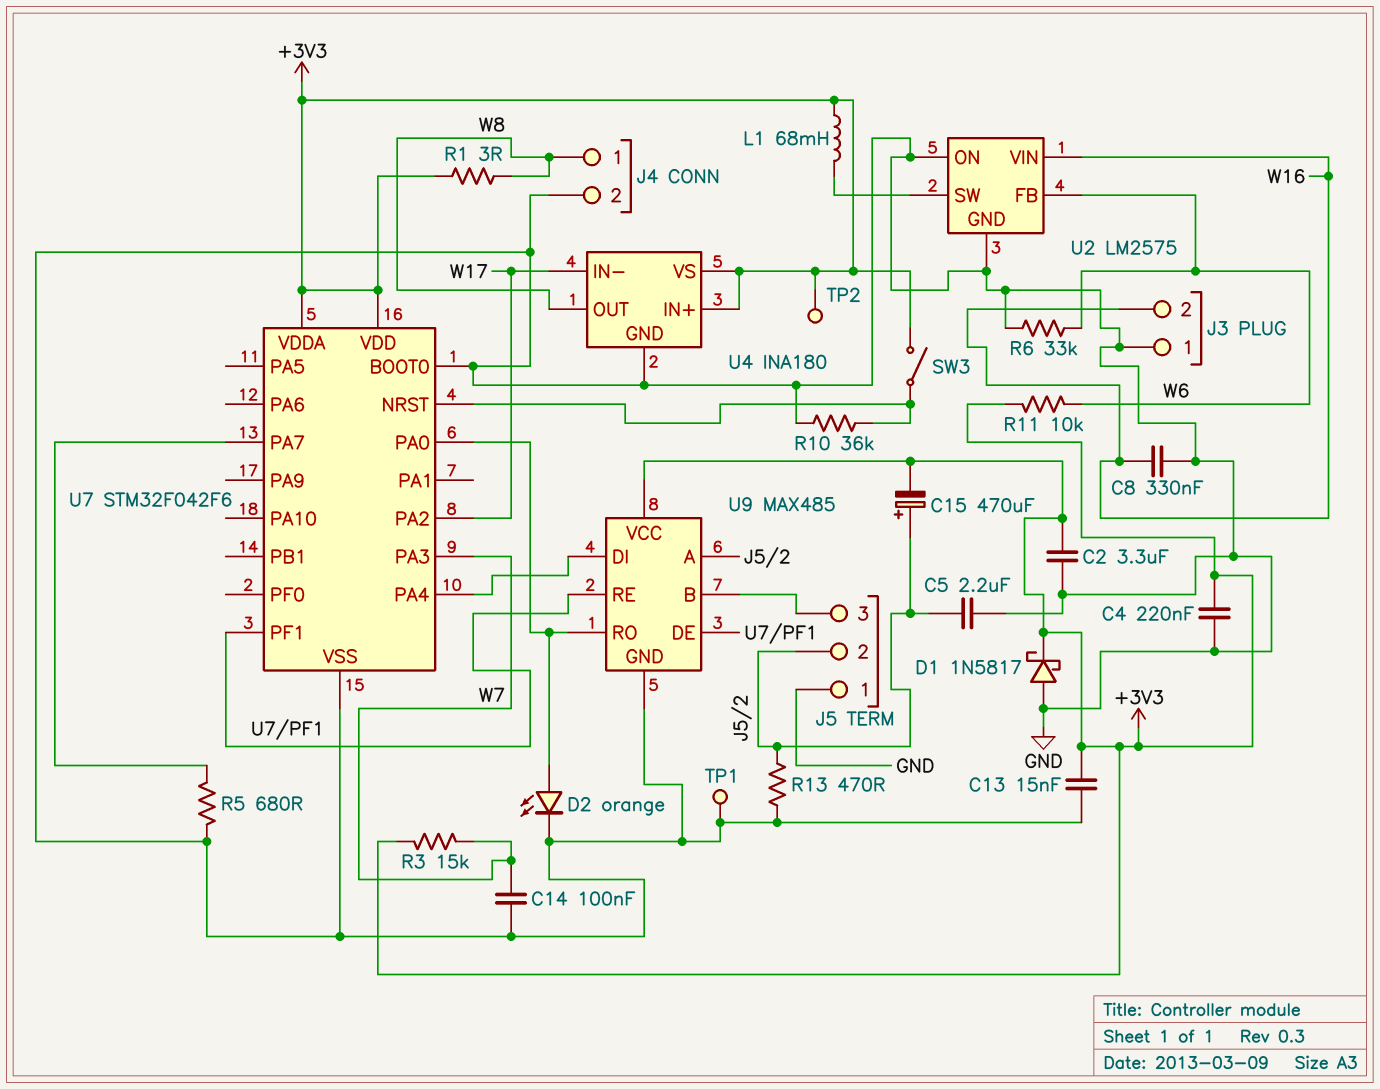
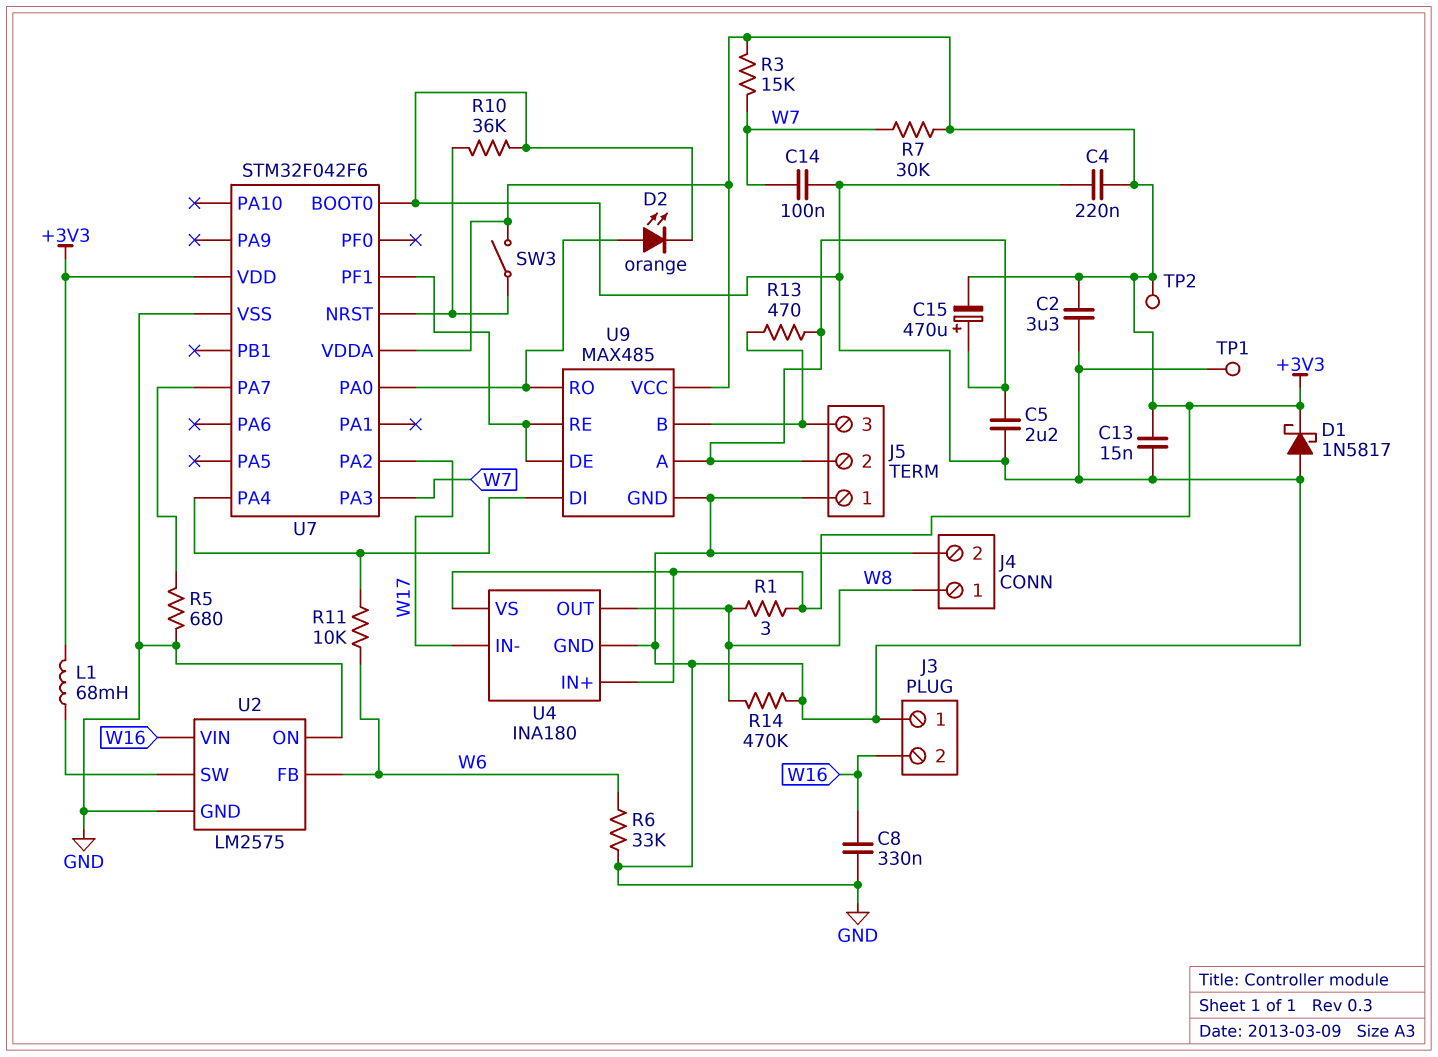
R7: none -> 30k (+3V3, W7)
R11: 10k (+3V3, W6) -> 10k (U7/PA4, W6)
R13: 470 (GND, J5/2) -> 470 (J5/2, J5/3)
R14: none -> 470k (GND, W8)

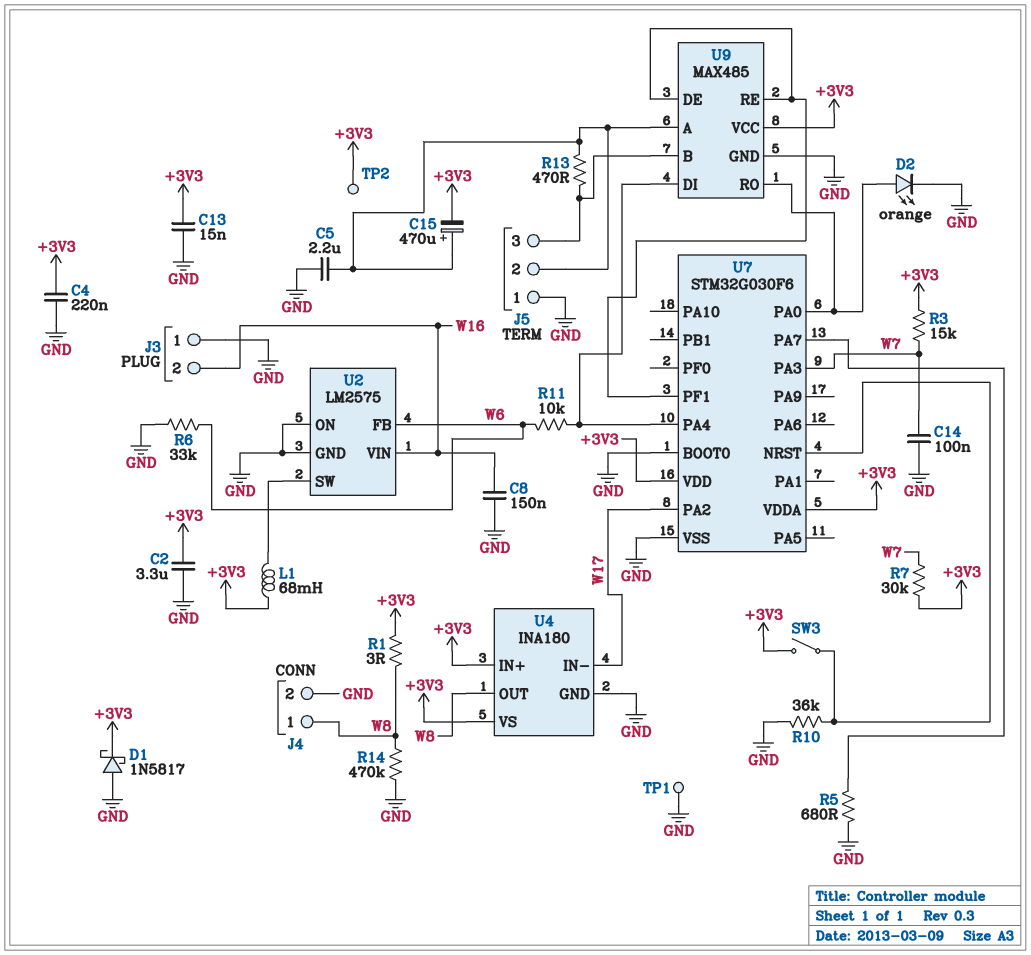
C8: 330nF (GND, W16) -> 150nF (GND, W16)
U7: STM32F042F6 -> STM32G030F6

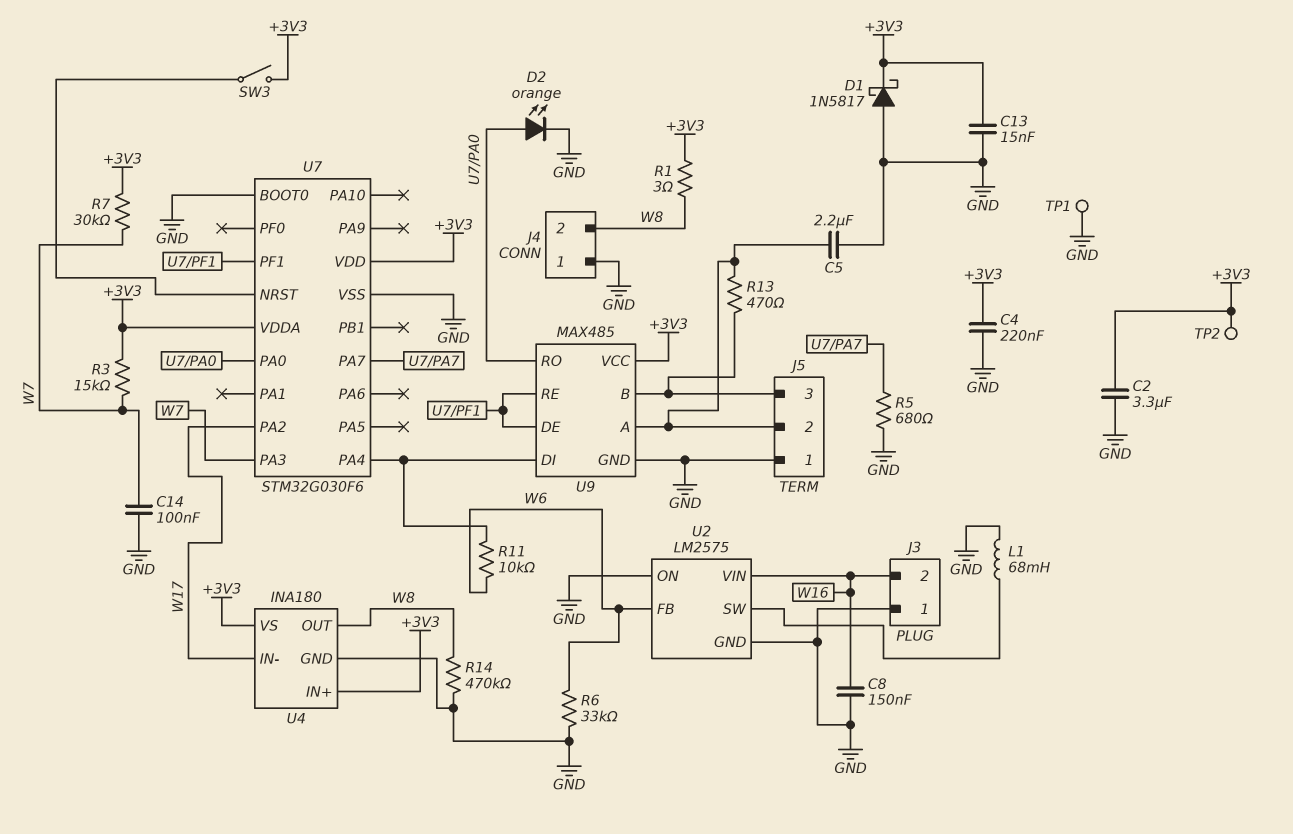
C15: 470uF (plus J5/2, minus +3V3) -> none
J4 pin 1: W8 -> GND
J4 pin 2: GND -> W8
L1: 68mH (+3V3, U2/SW) -> 68mH (GND, U2/SW)
R10: 36k (GND, U7/NRST) -> none

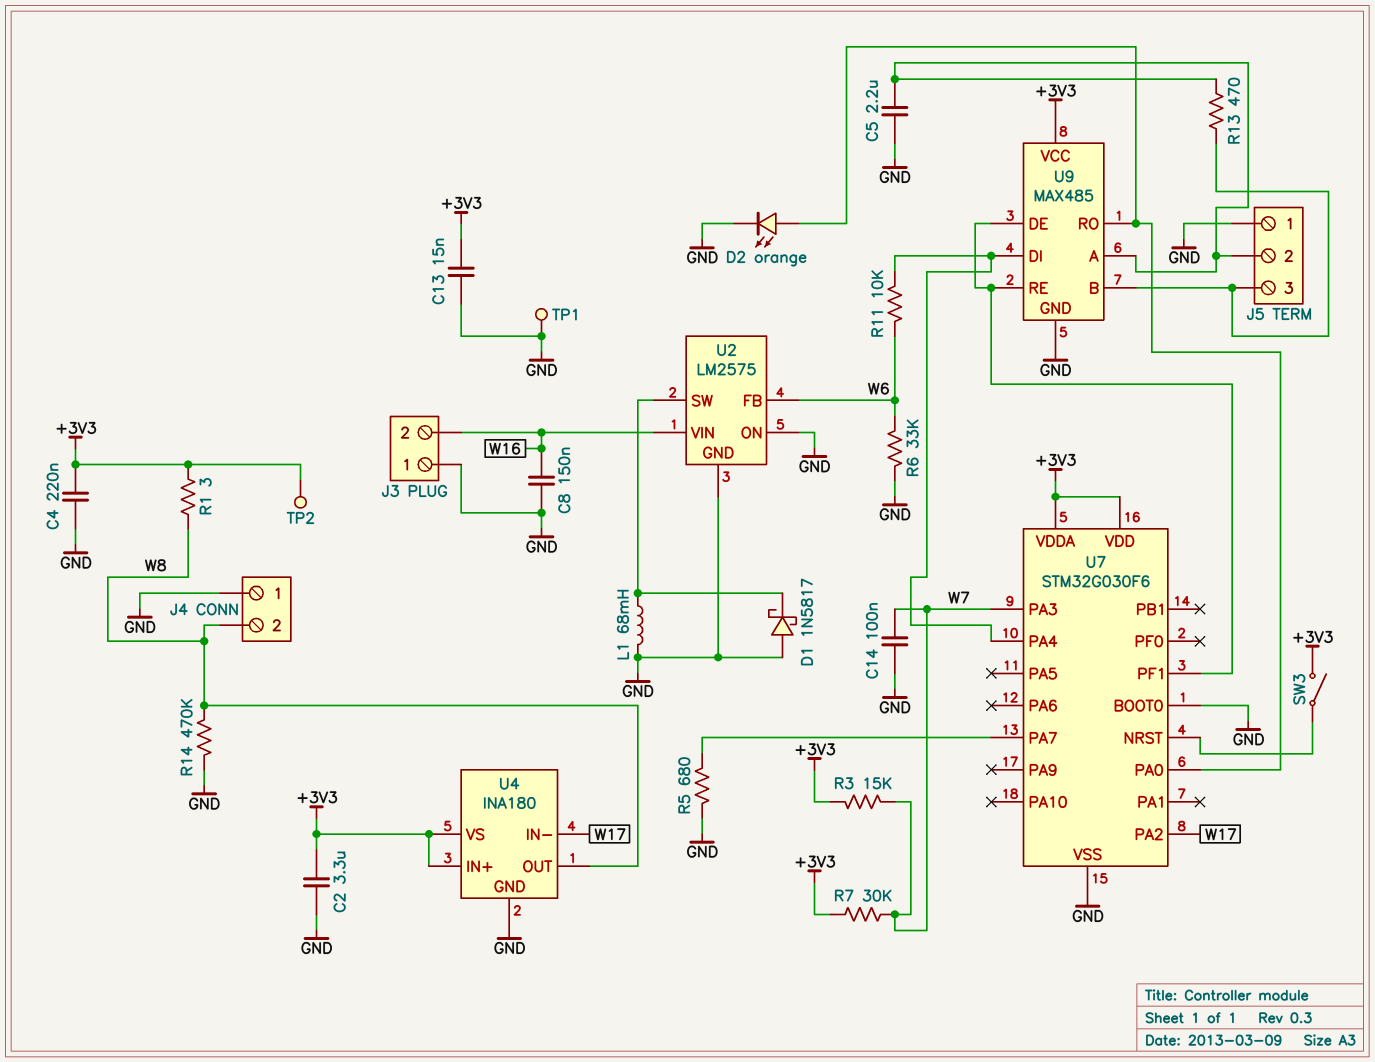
D1: schottky 1N5817 (A GND, K +3V3) -> schottky 1N5817 (A GND, K U2/SW)

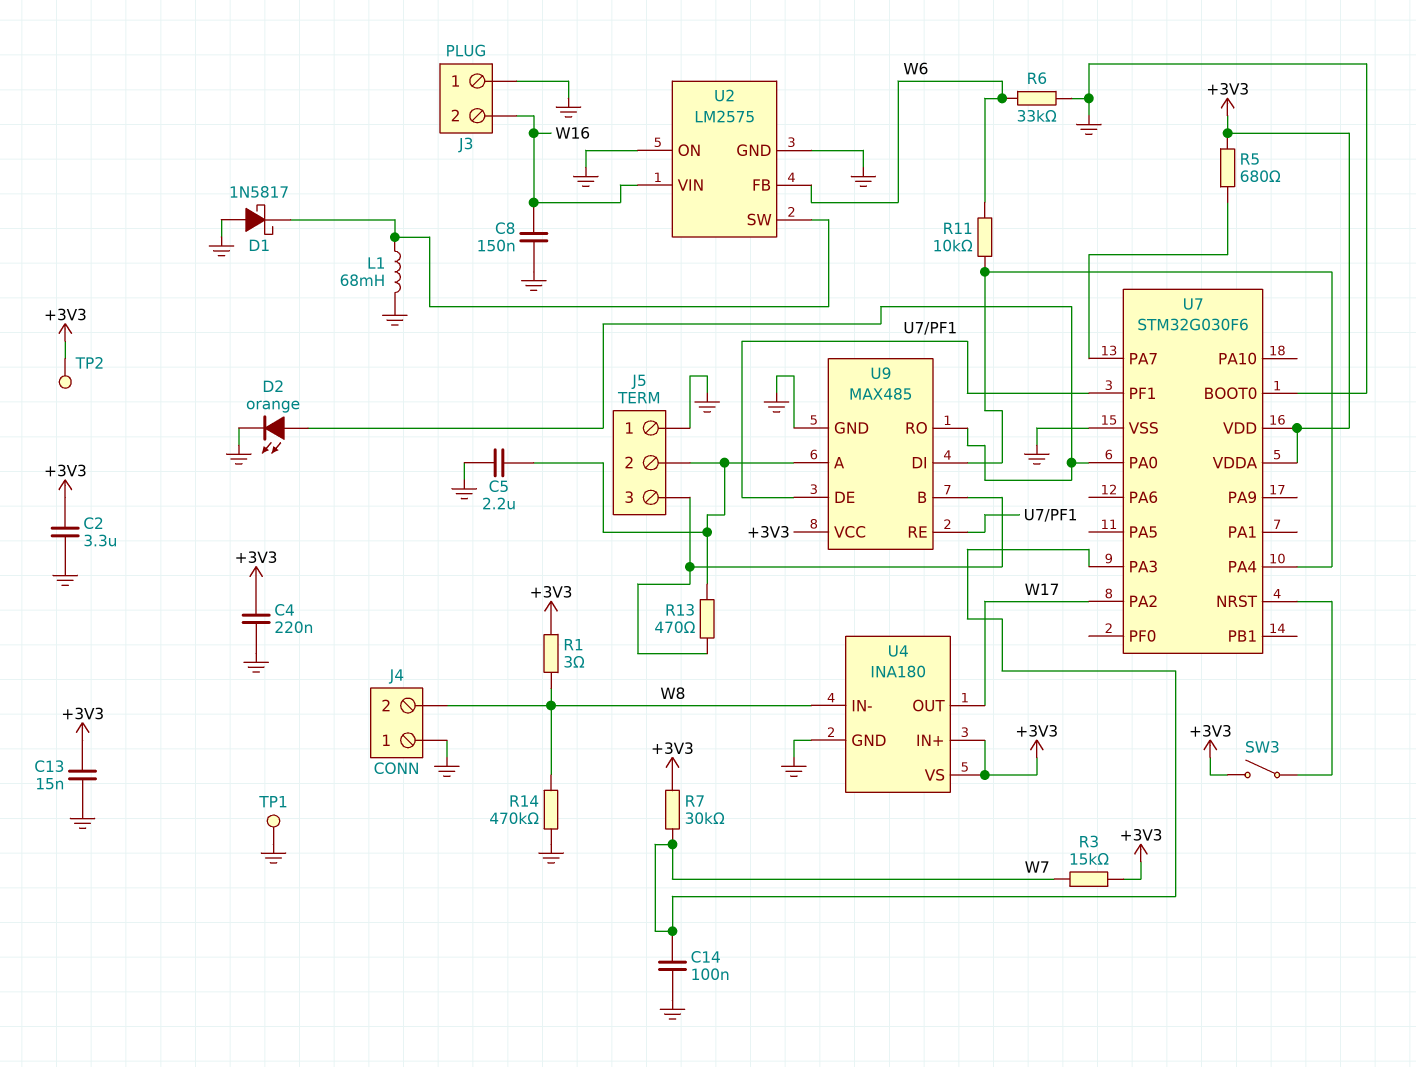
R5: 680 (GND, U7/PA7) -> 680 (+3V3, U7/PA7)
U4 pin IN-: W17 -> W8
U4 pin OUT: W8 -> W17

